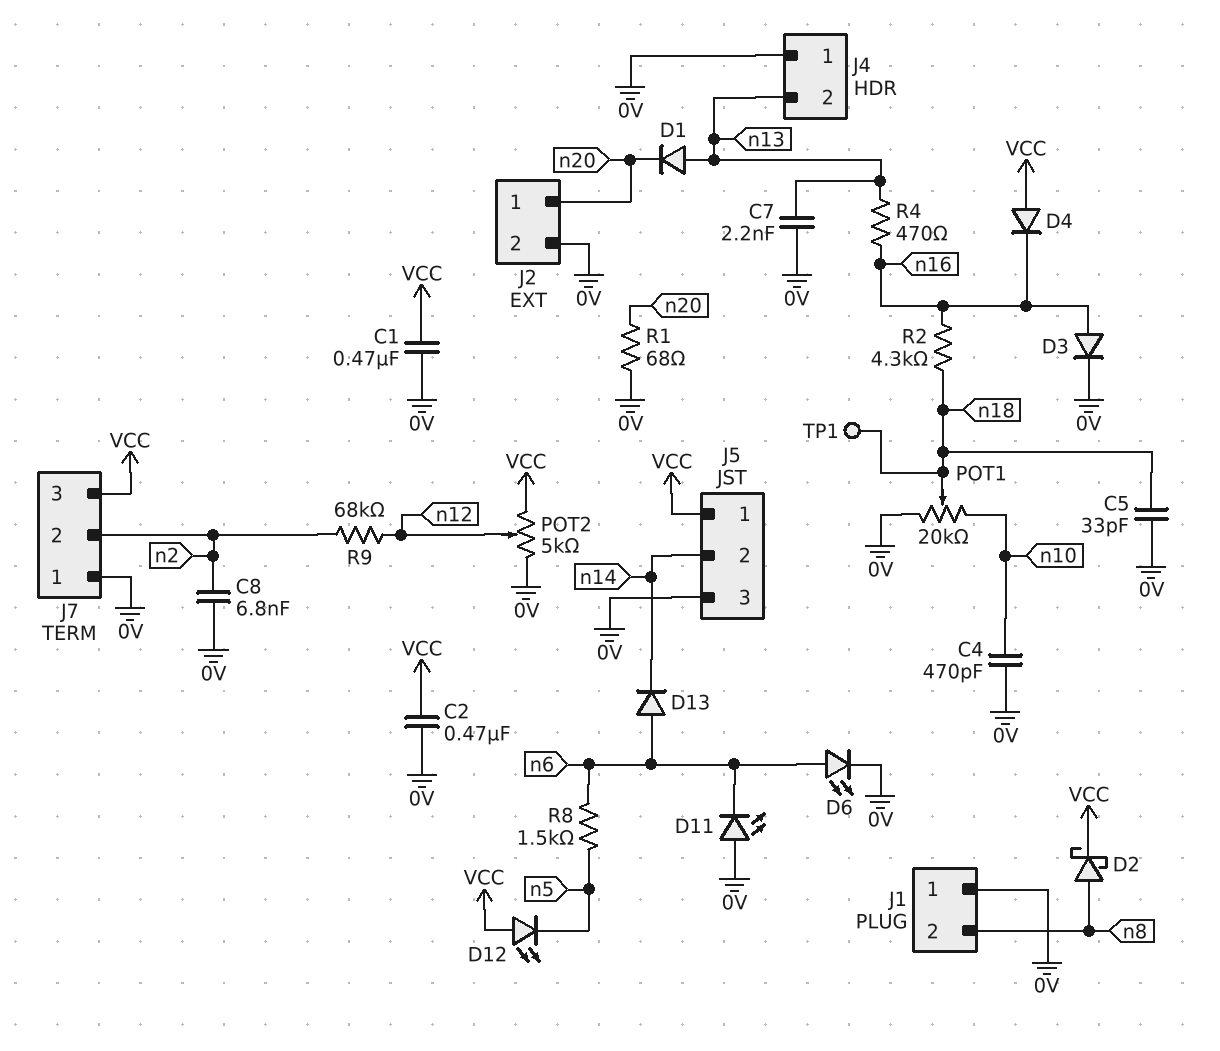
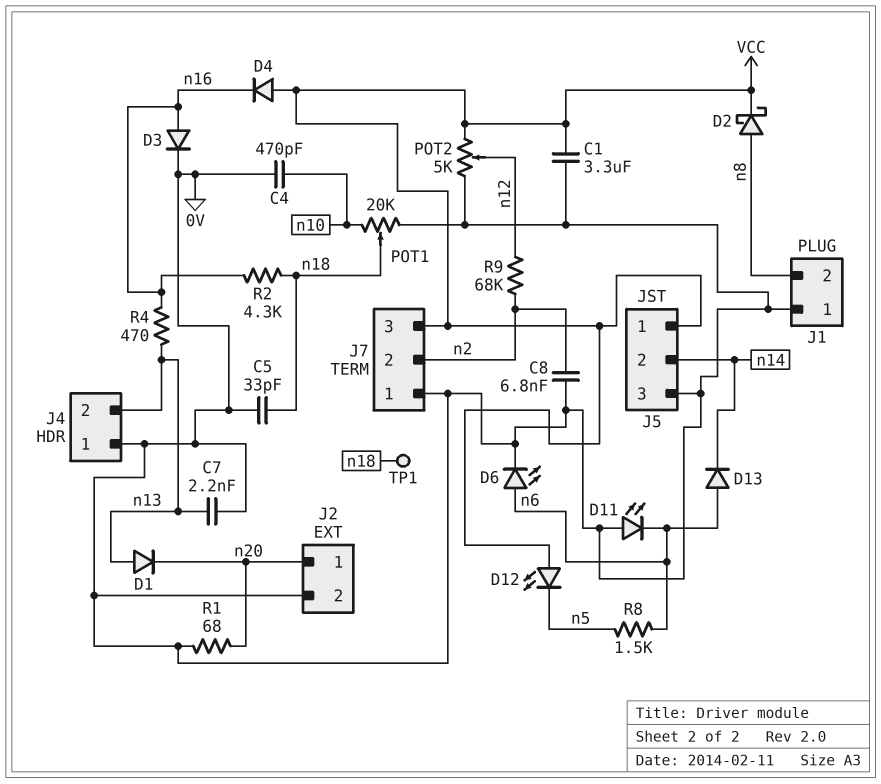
C1: 470nF (0V, VCC) -> 3.3uF (0V, VCC)
C2: 470nF (0V, VCC) -> none

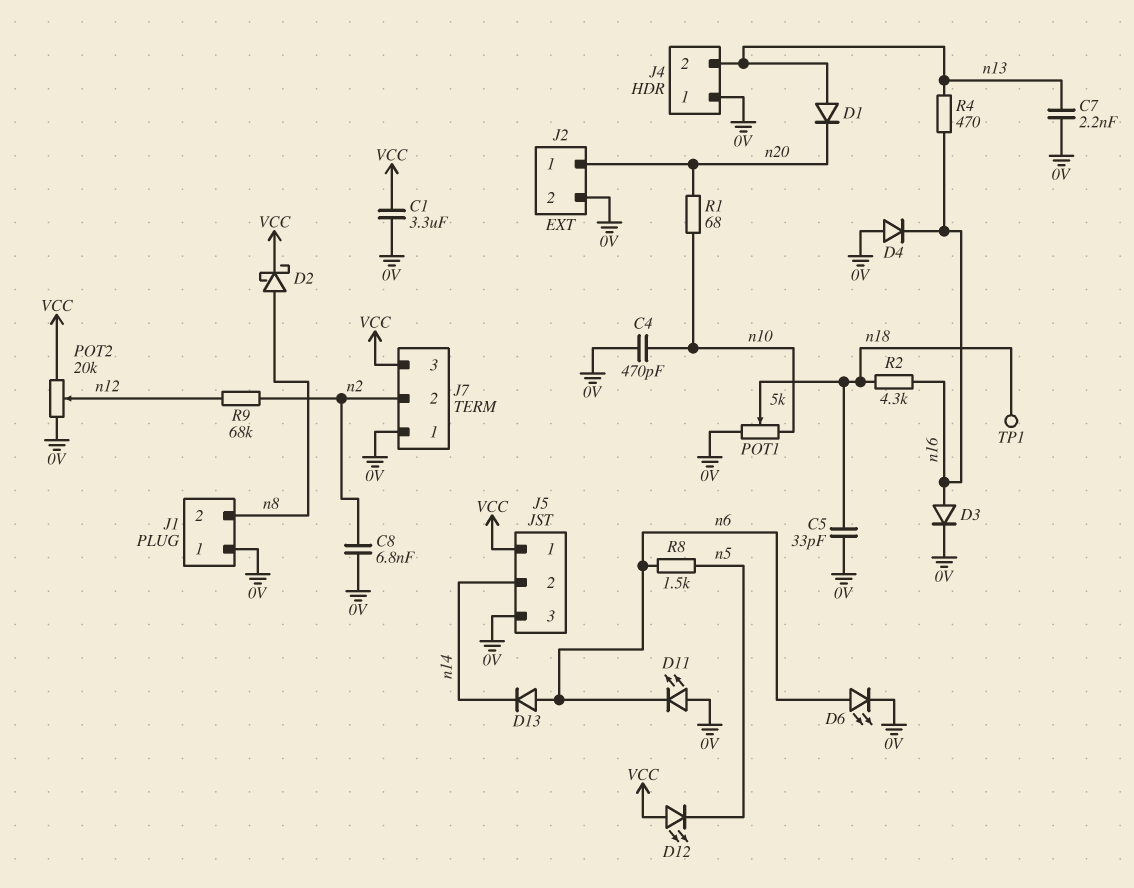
D4: diode (A VCC, K n16) -> diode (A 0V, K n16)
POT1: 20k (0V, n10, wiper n18) -> 5k (0V, n10, wiper n18)
POT2: 5k (0V, VCC, wiper n12) -> 20k (0V, VCC, wiper n12)
R1: 68 (0V, n20) -> 68 (n10, n20)

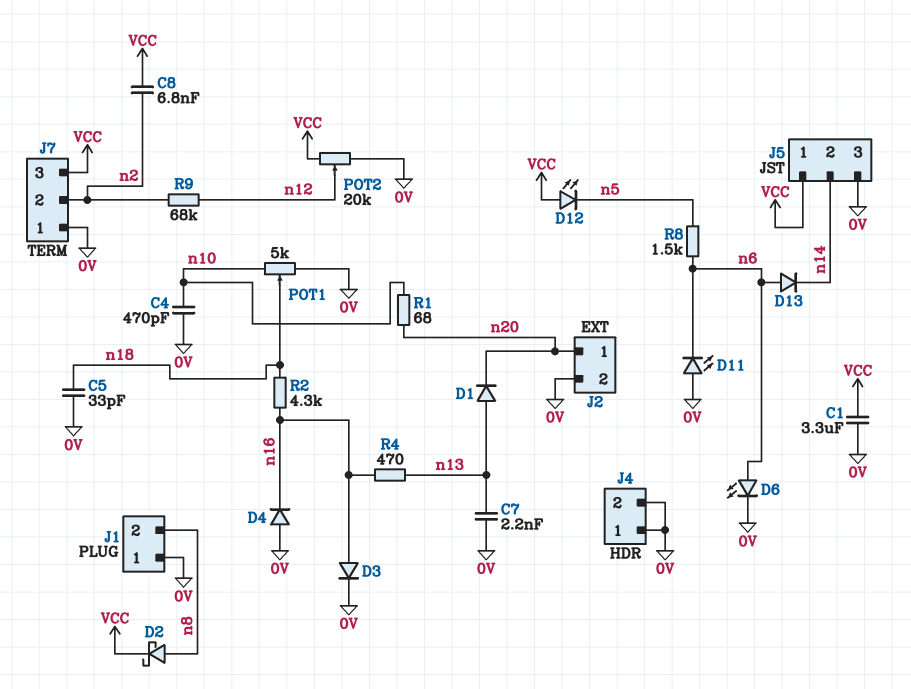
C8: 6.8nF (0V, n2) -> 6.8nF (VCC, n2)
J4 pin 2: n13 -> 0V
TP1: test point (n18) -> none

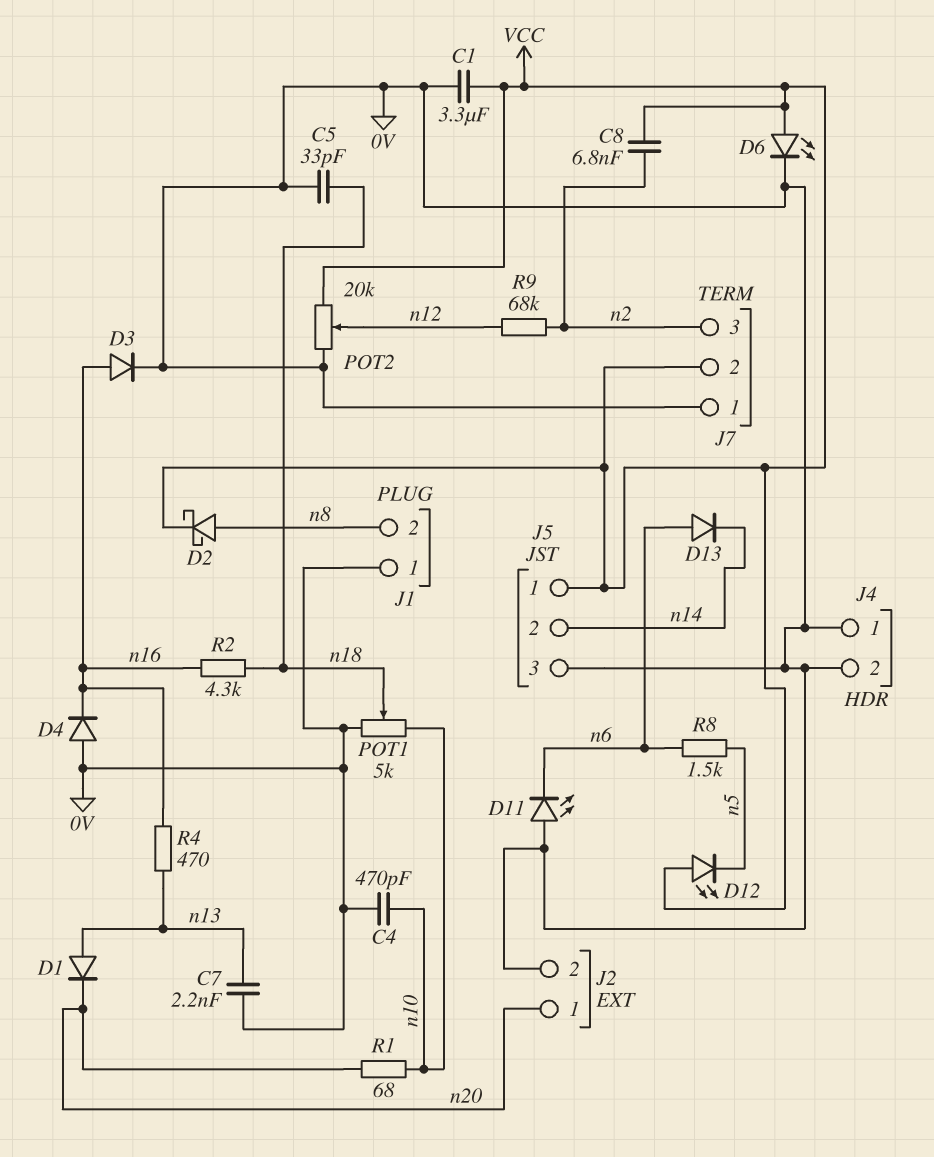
D6: LED (A n6, K 0V) -> LED (A VCC, K 0V)
J7 pin 2: n2 -> VCC
J7 pin 3: VCC -> n2

